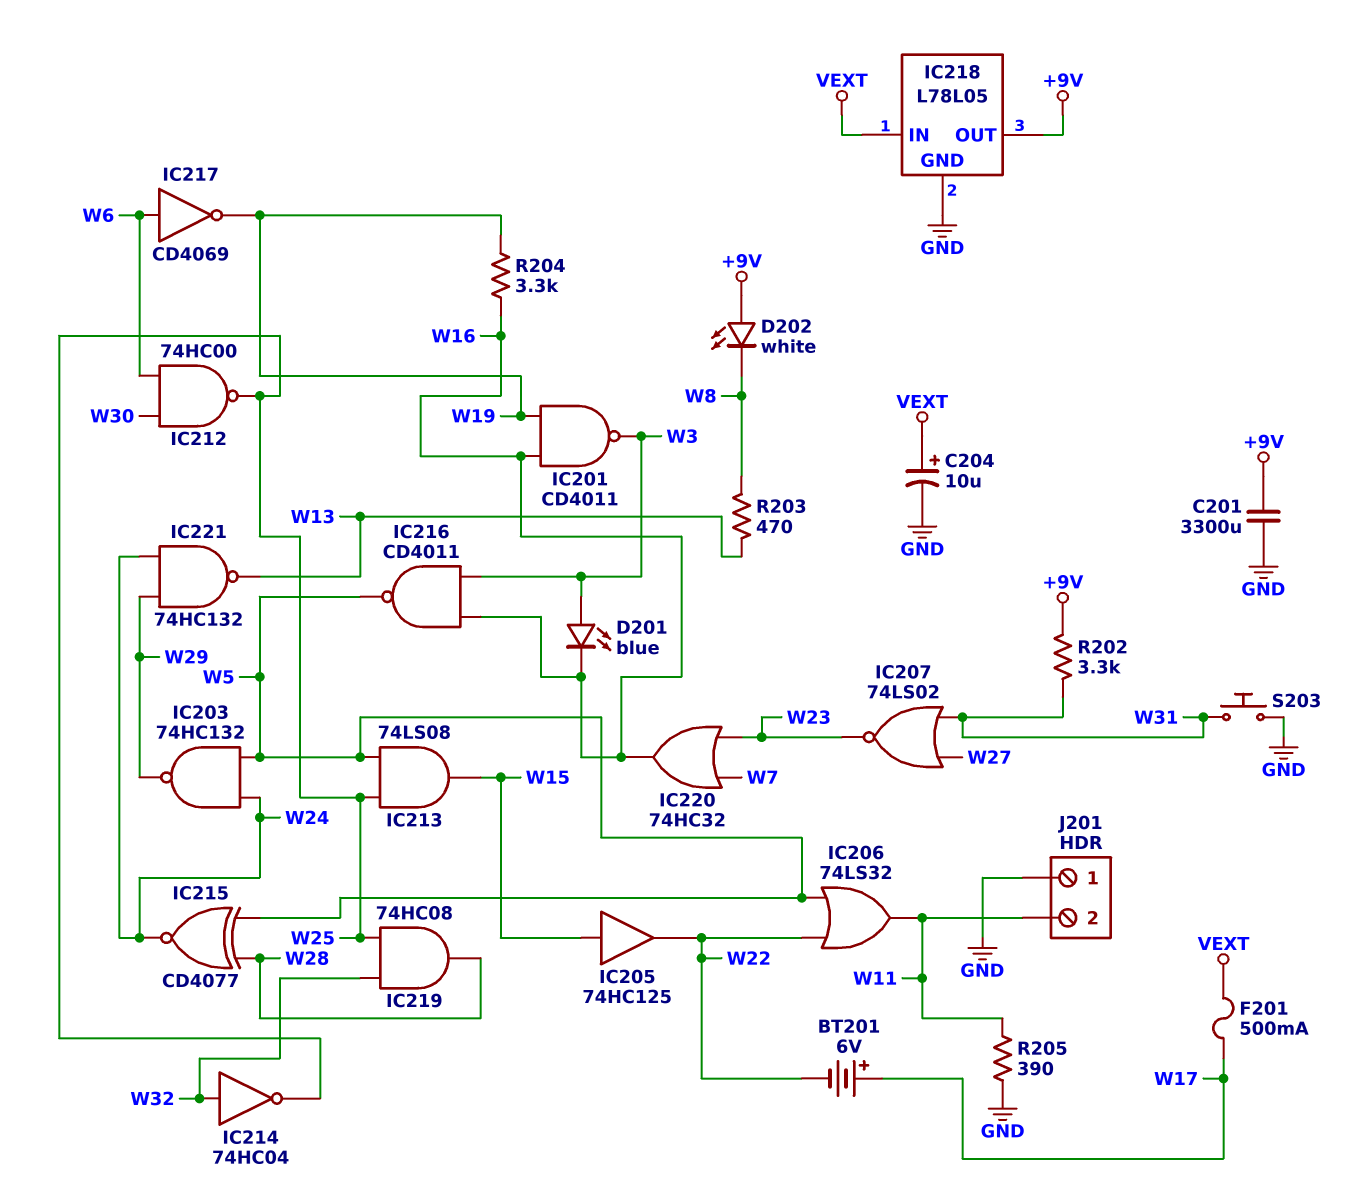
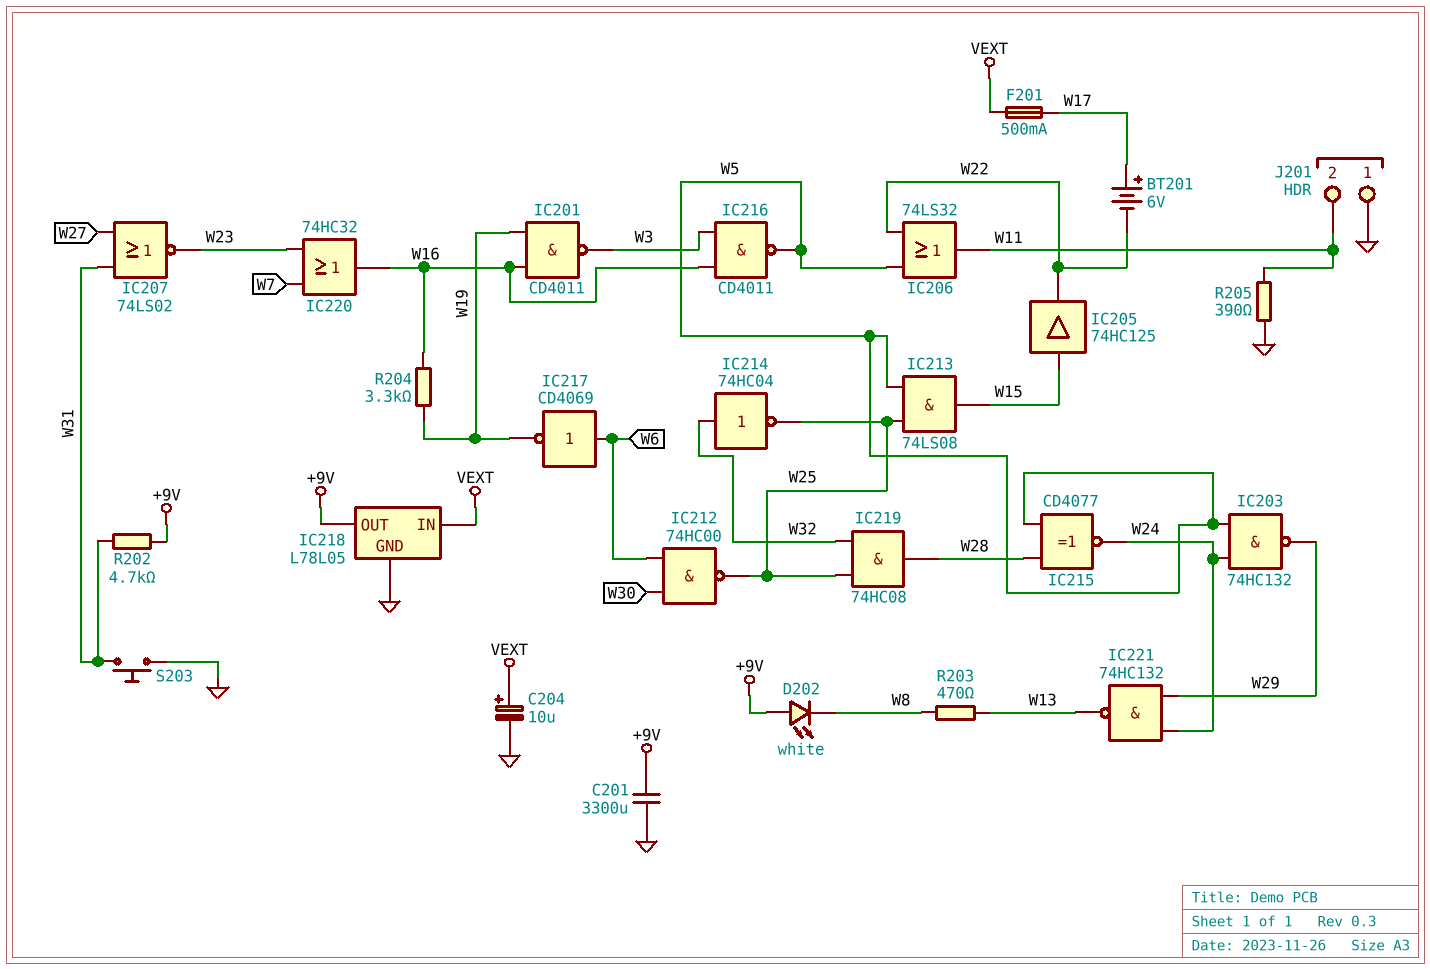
D201: LED blue (A W3, K W16) -> none
R202: 3.3k (+9V, W31) -> 4.7k (+9V, W31)

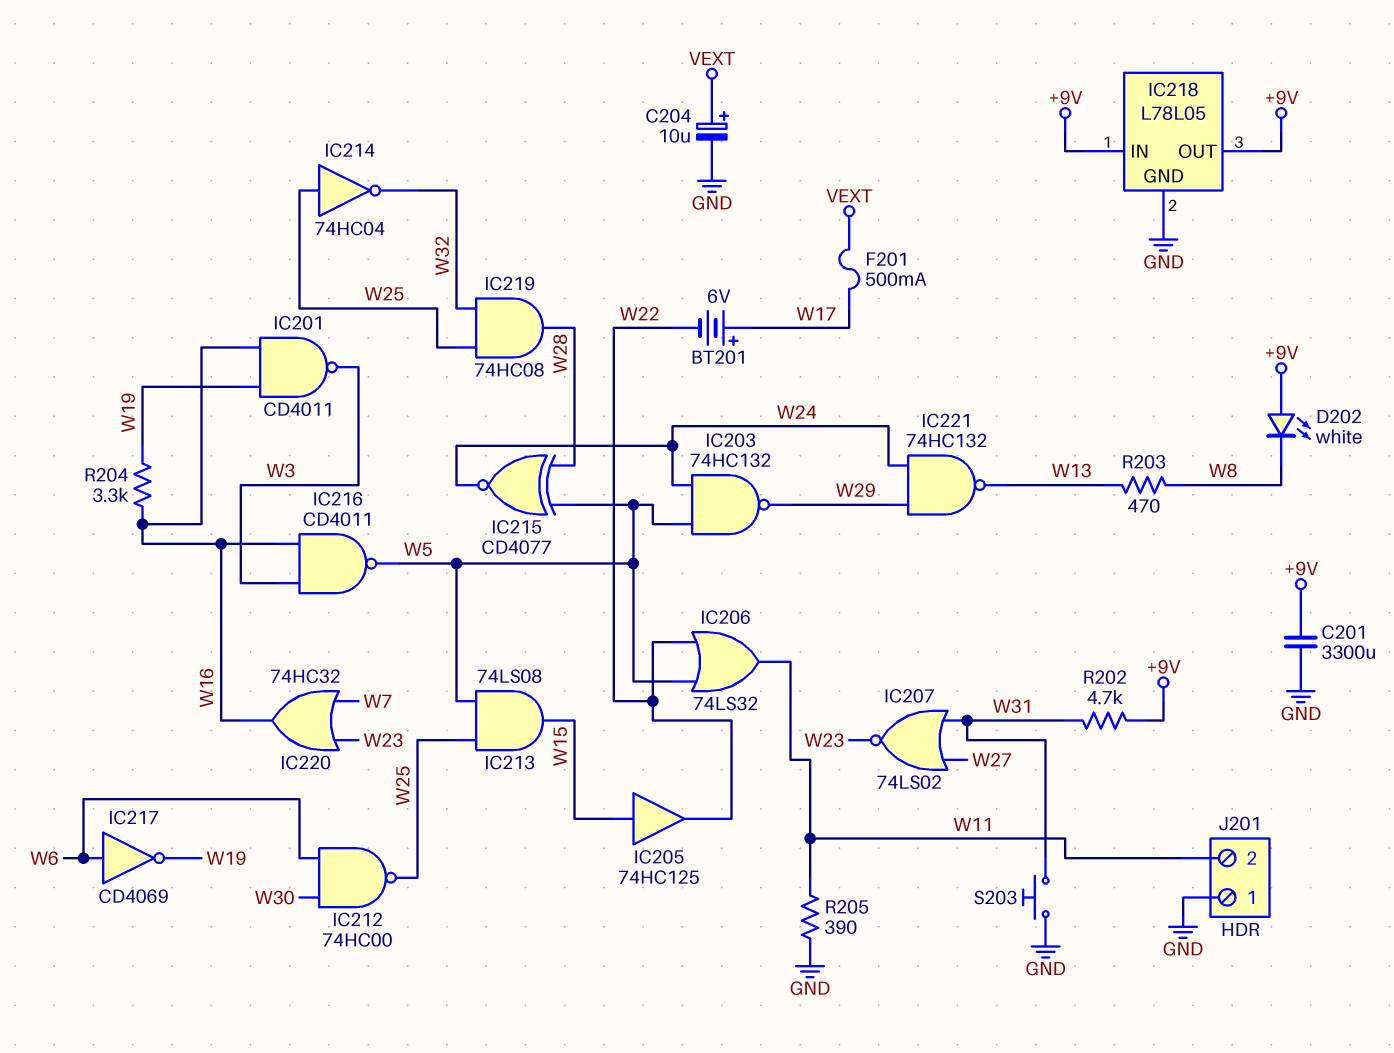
IC214: NOT 74HC04 (in W32, out W25) -> NOT 74HC04 (in W25, out W32)
IC218 pin IN: VEXT -> +9V

